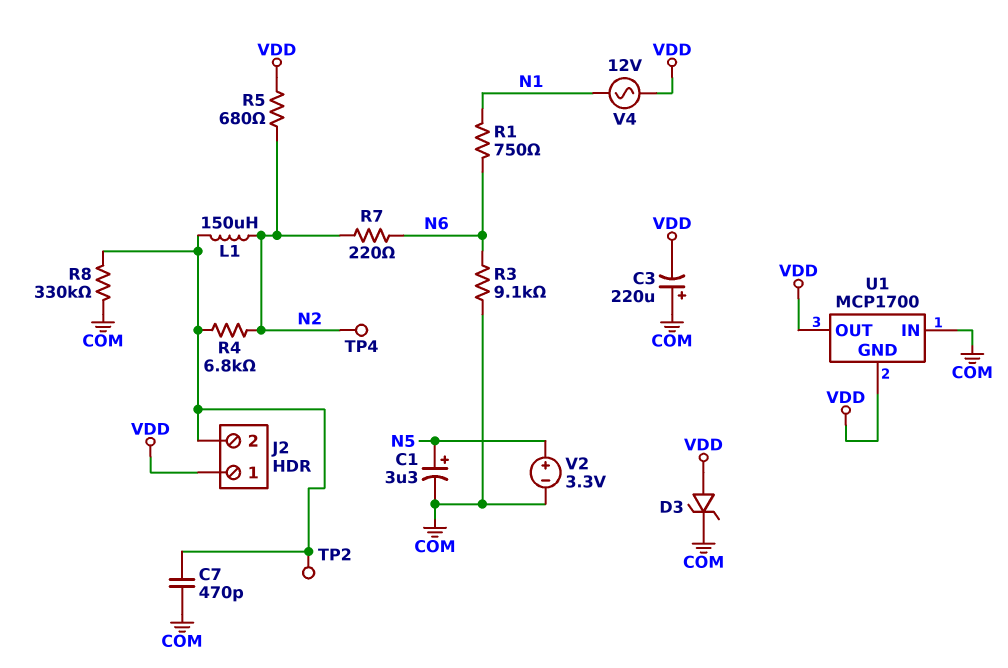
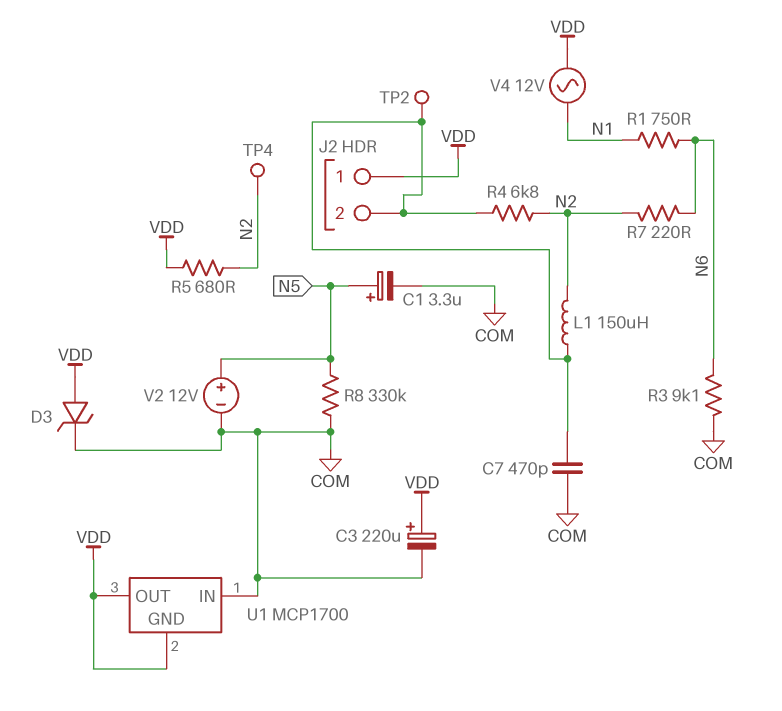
C3: 220uF (plus COM, minus VDD) -> 220uF (plus VDD, minus COM)
R8: 330k (COM, J2/2) -> 330k (COM, N5)
V2: 3.3V (plus N5, minus COM) -> 12V (plus N5, minus COM)

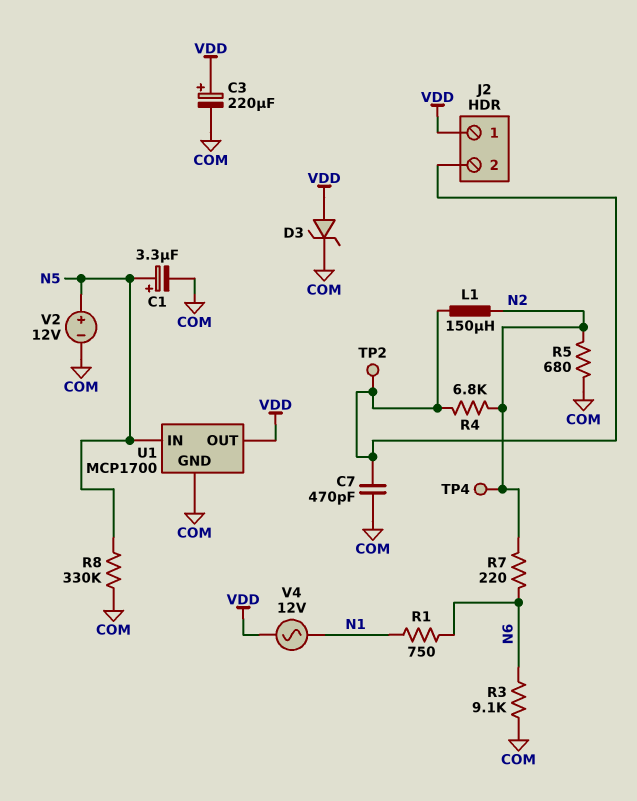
R5: 680 (N2, VDD) -> 680 (COM, N2)
U1 pin GND: VDD -> COM
U1 pin IN: COM -> N5

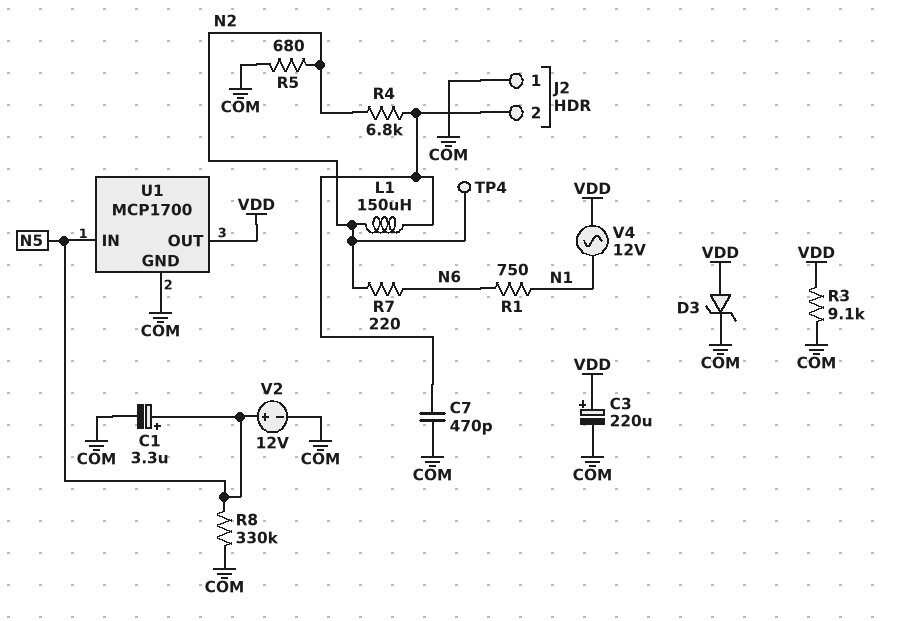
J2 pin 1: VDD -> COM
R3: 9.1k (COM, N6) -> 9.1k (COM, VDD)
TP2: test point (J2/2) -> none

